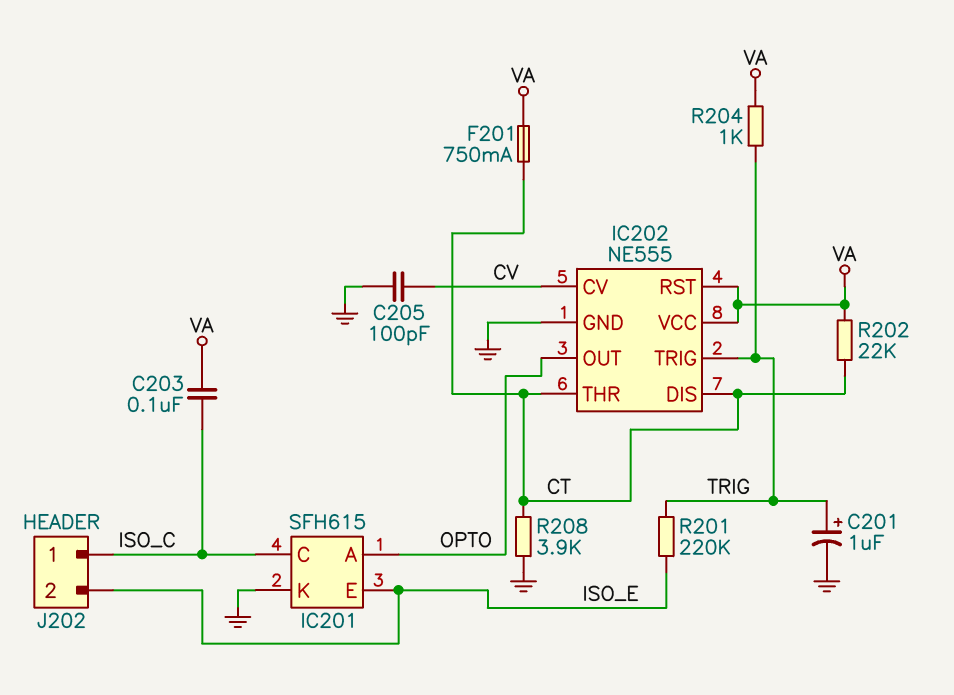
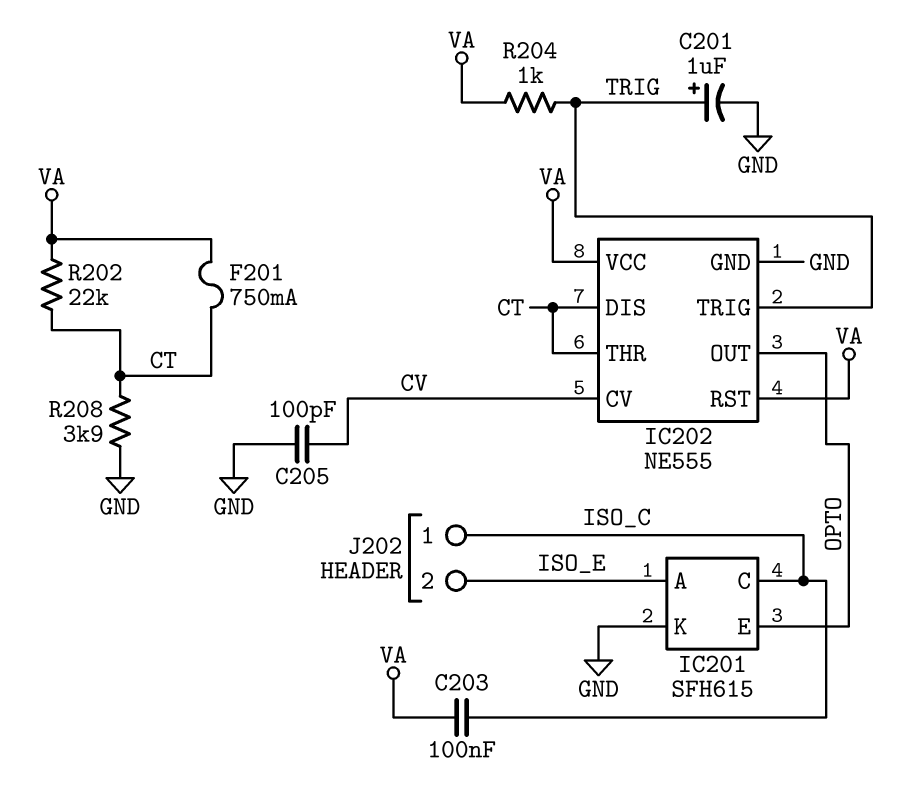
IC201 pin A: OPTO -> ISO_E
IC201 pin E: ISO_E -> OPTO
R201: 220k (ISO_E, TRIG) -> none

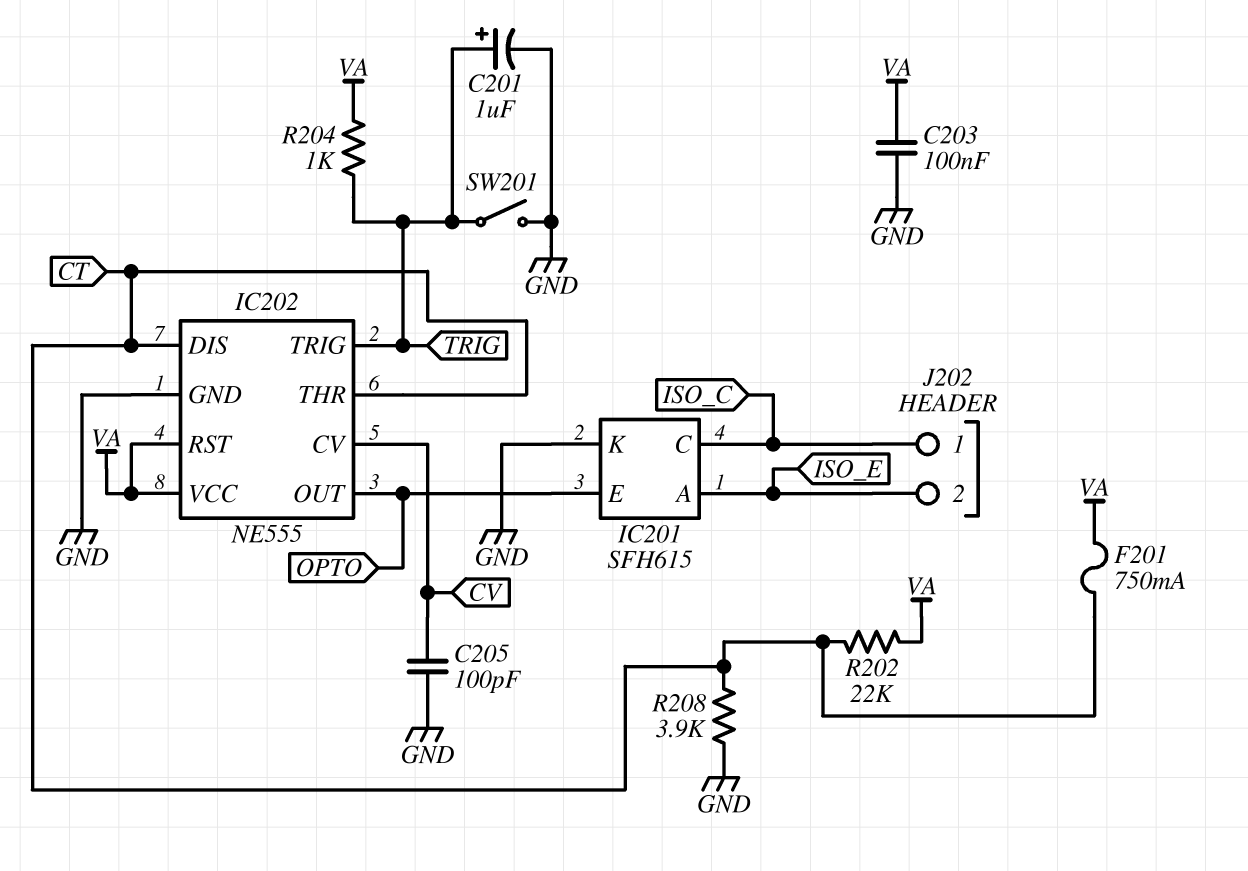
C203: 100nF (ISO_C, VA) -> 100nF (GND, VA)
SW201: none -> switch (GND, TRIG)

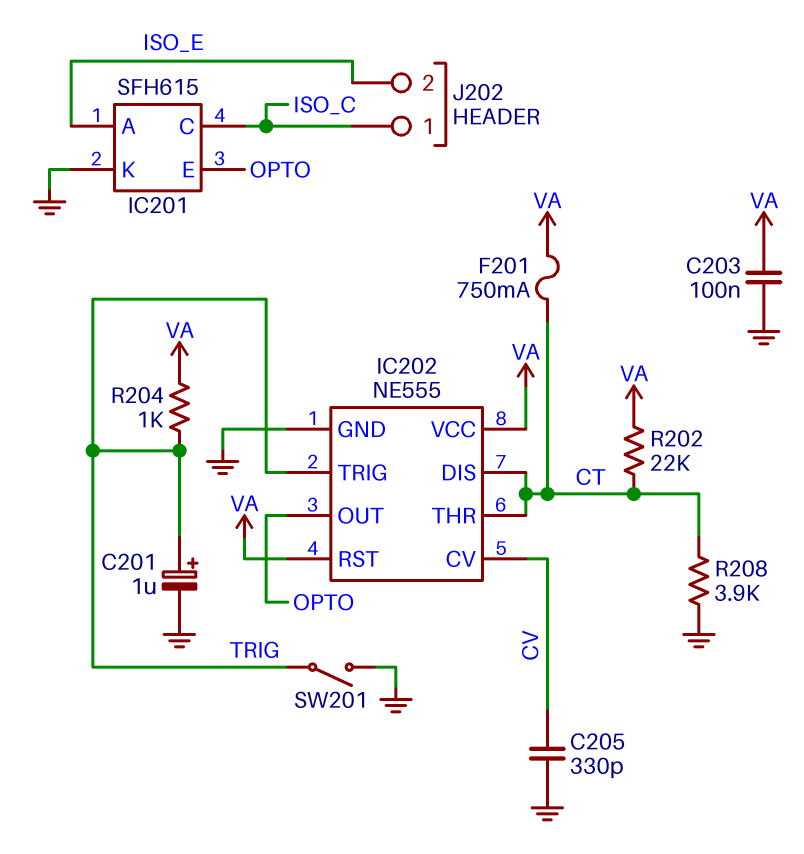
C205: 100pF (CV, GND) -> 330pF (CV, GND)

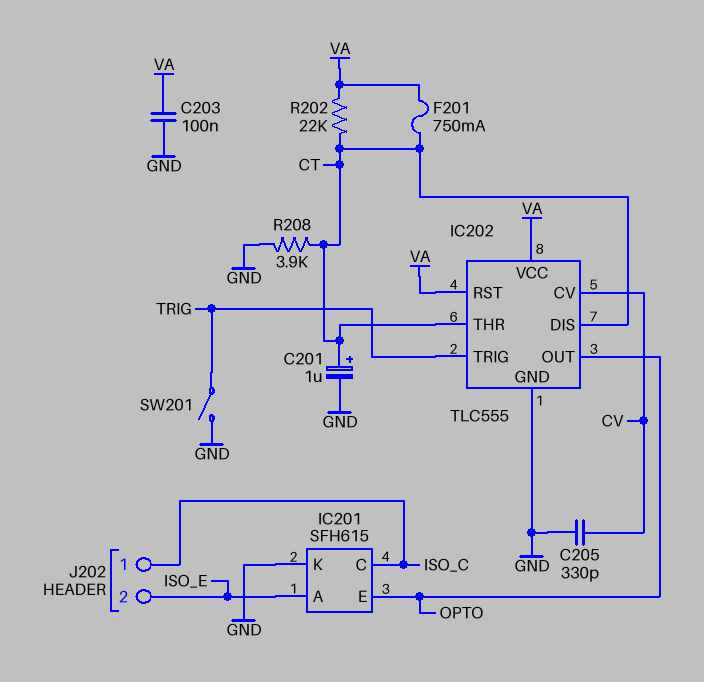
C201: 1uF (plus TRIG, minus GND) -> 1uF (plus CT, minus GND)
IC202: NE555 -> TLC555
R204: 1k (TRIG, VA) -> none

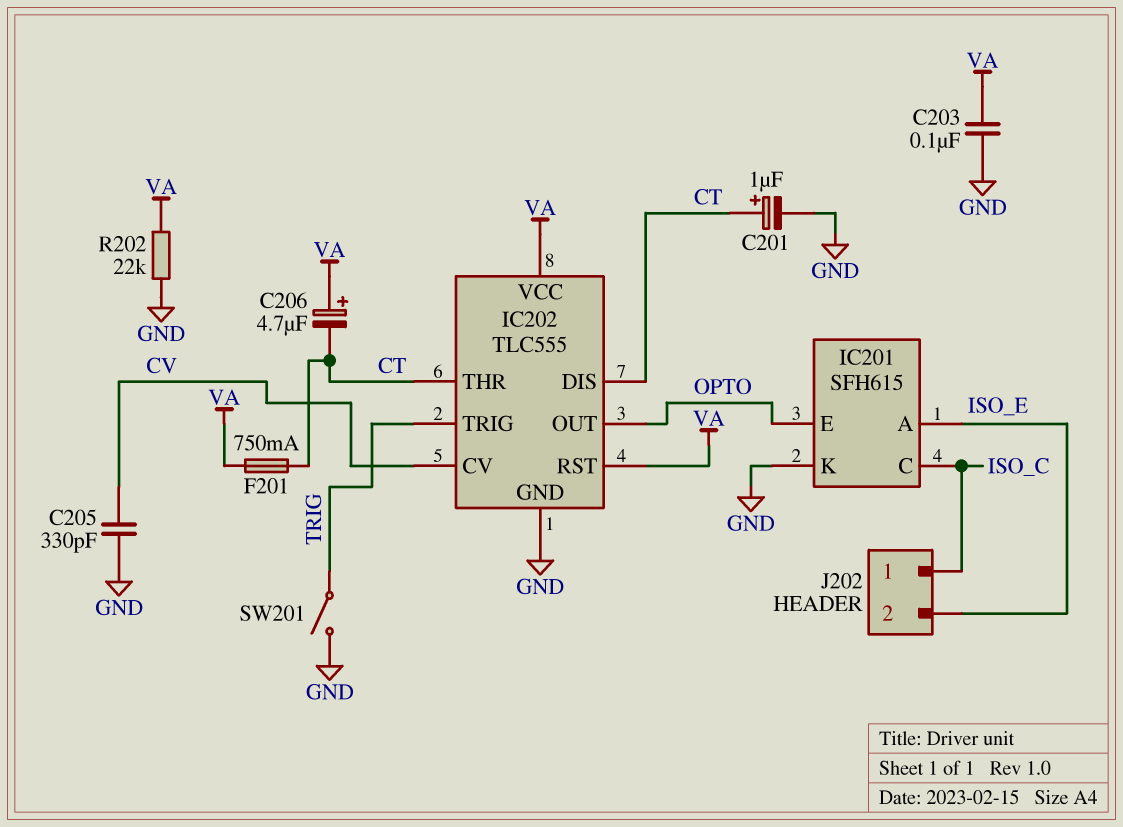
C206: none -> 4.7uF (plus VA, minus CT)
R202: 22k (CT, VA) -> 22k (GND, VA)
R208: 3.9k (CT, GND) -> none

